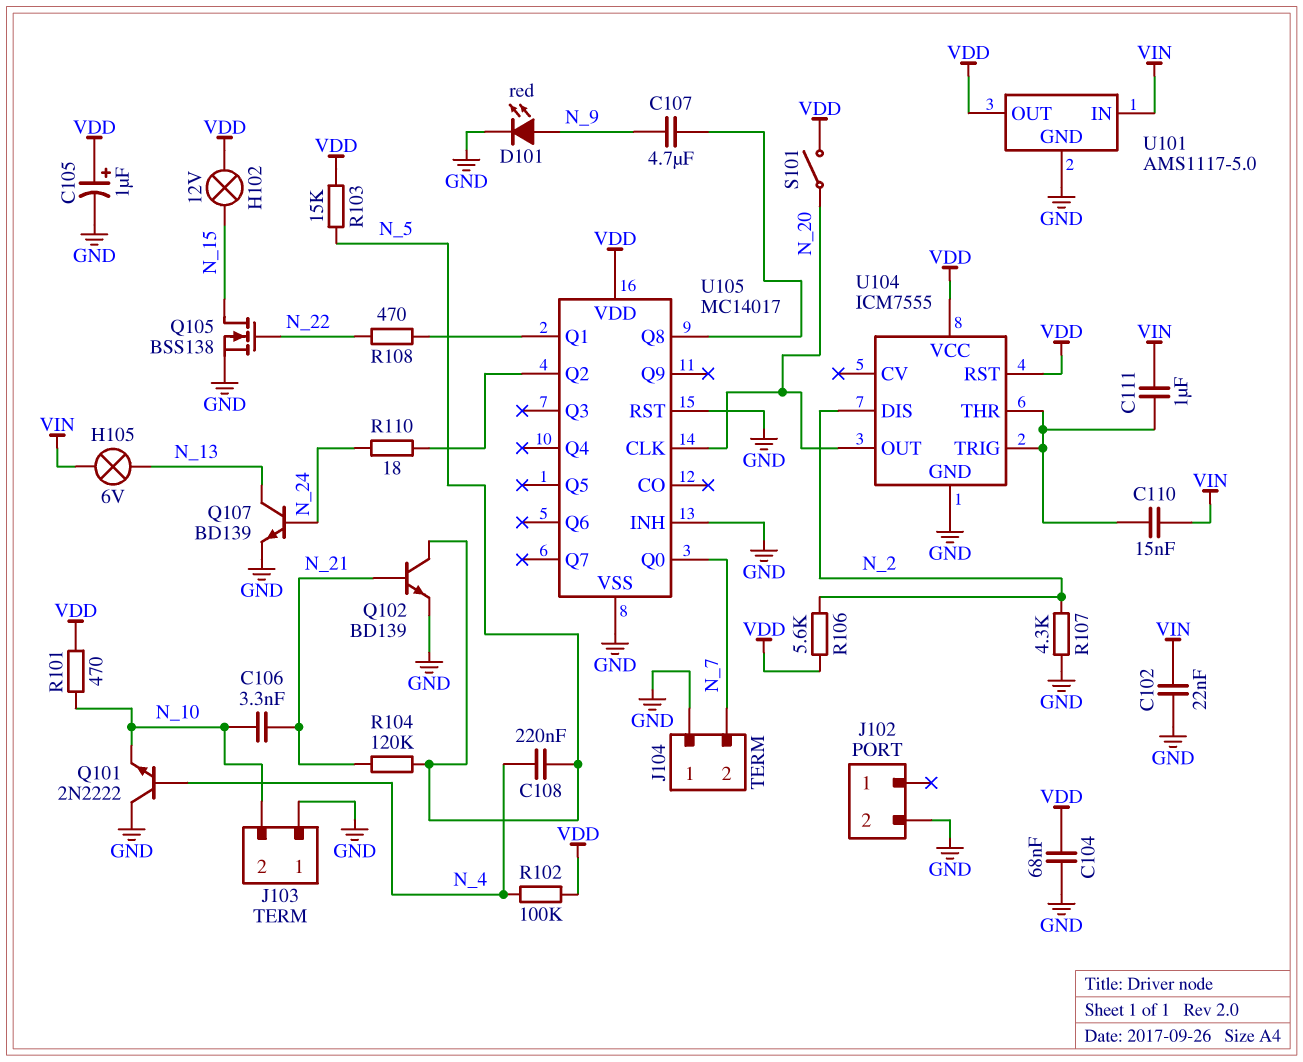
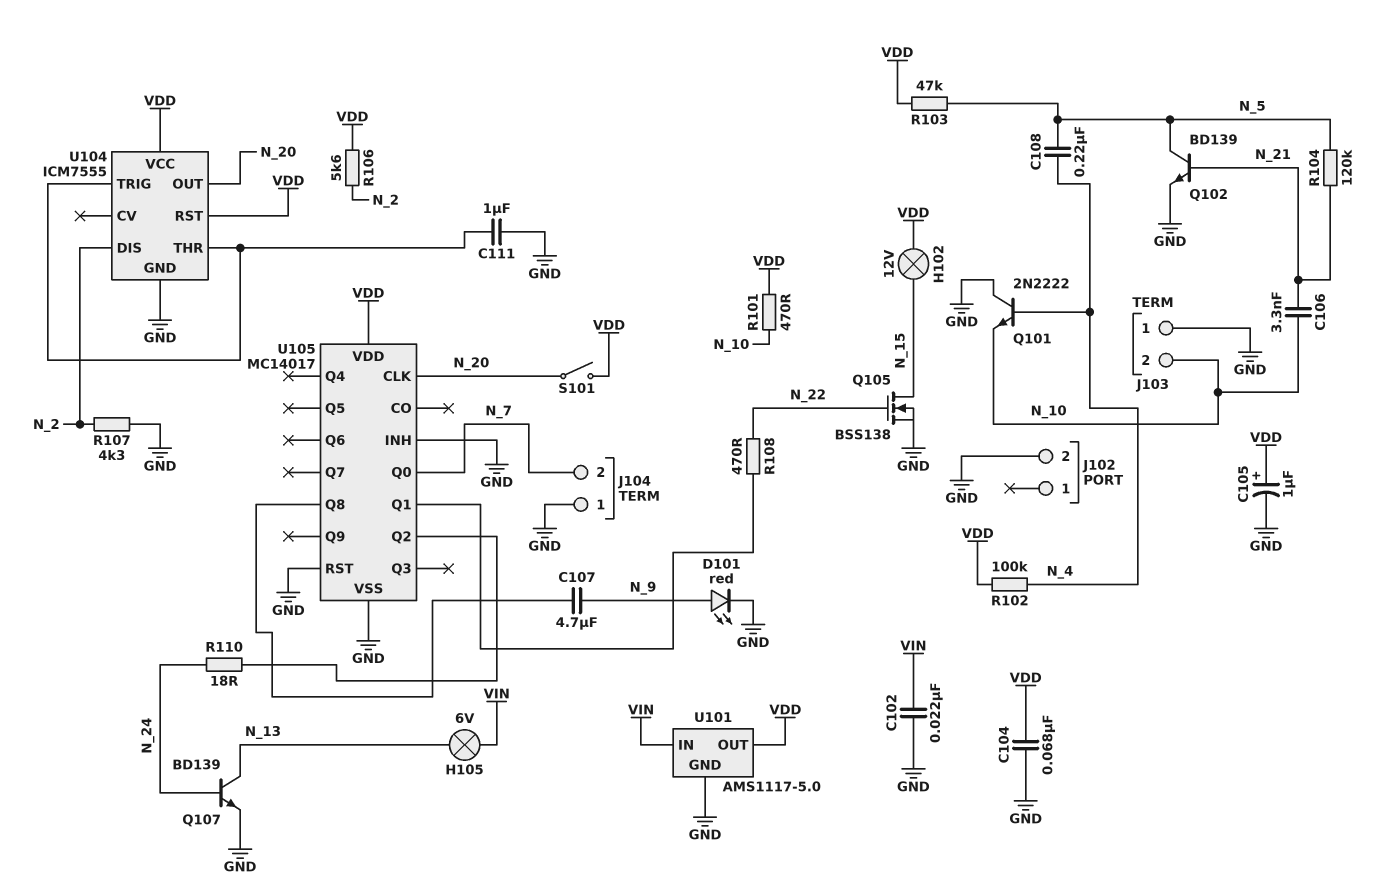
C110: 15nF (U104/THR, VIN) -> none
C111: 1uF (U104/THR, VIN) -> 1uF (GND, U104/THR)
R103: 15k (N_5, VDD) -> 47k (N_5, VDD)

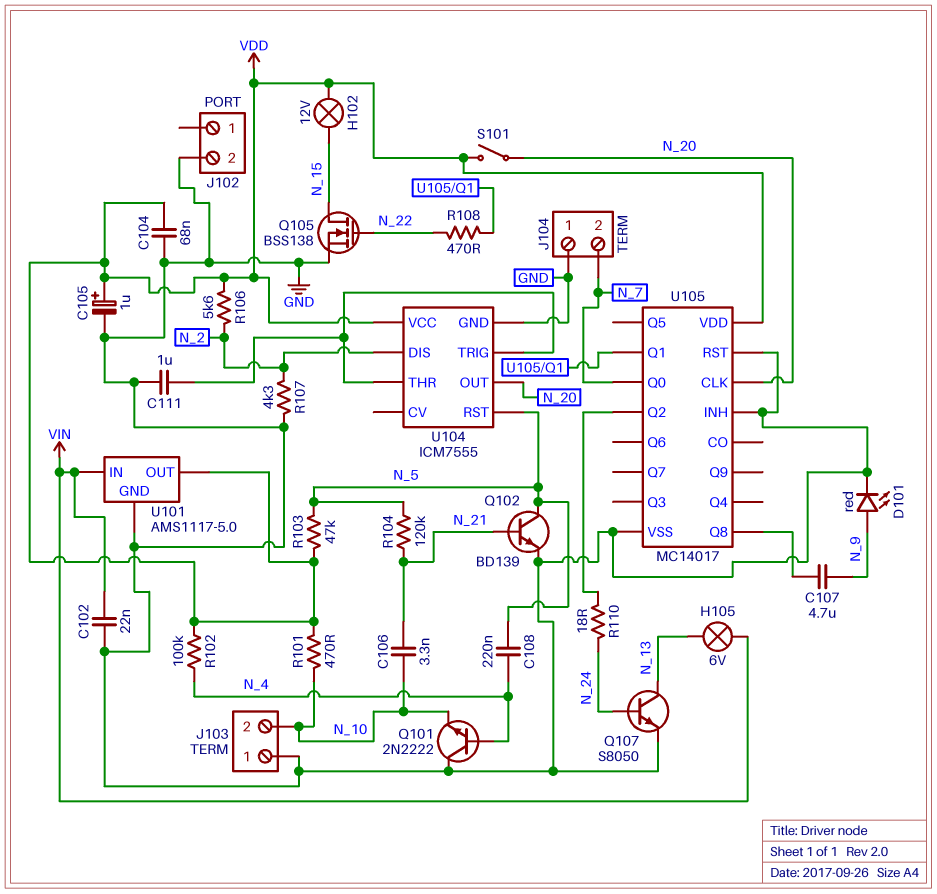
Q107: NPN BD139 (B N_24, C N_13, E GND) -> NPN S8050 (B N_24, C N_13, E GND)
U104 pin RST: VDD -> N_5

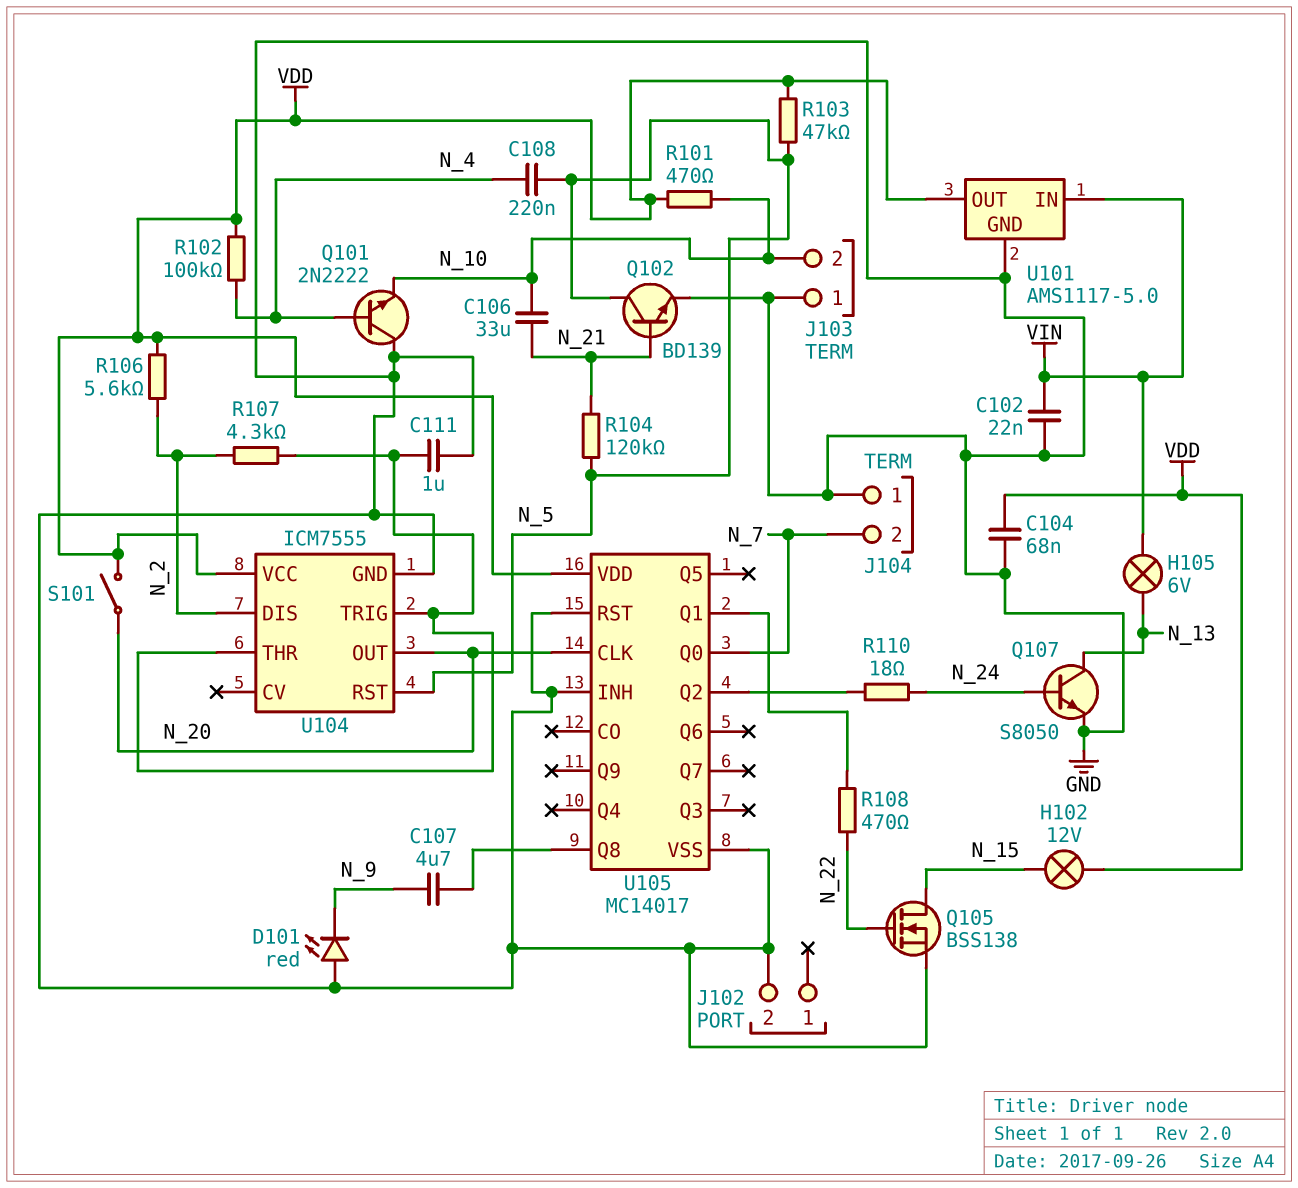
C105: 1uF (plus VDD, minus GND) -> none
C106: 3.3nF (N_10, N_21) -> 33uF (N_10, N_21)
D101: LED red (A N_9, K GND) -> LED red (A GND, K N_9)
R107: 4.3k (GND, N_2) -> 4.3k (N_2, U104/THR)

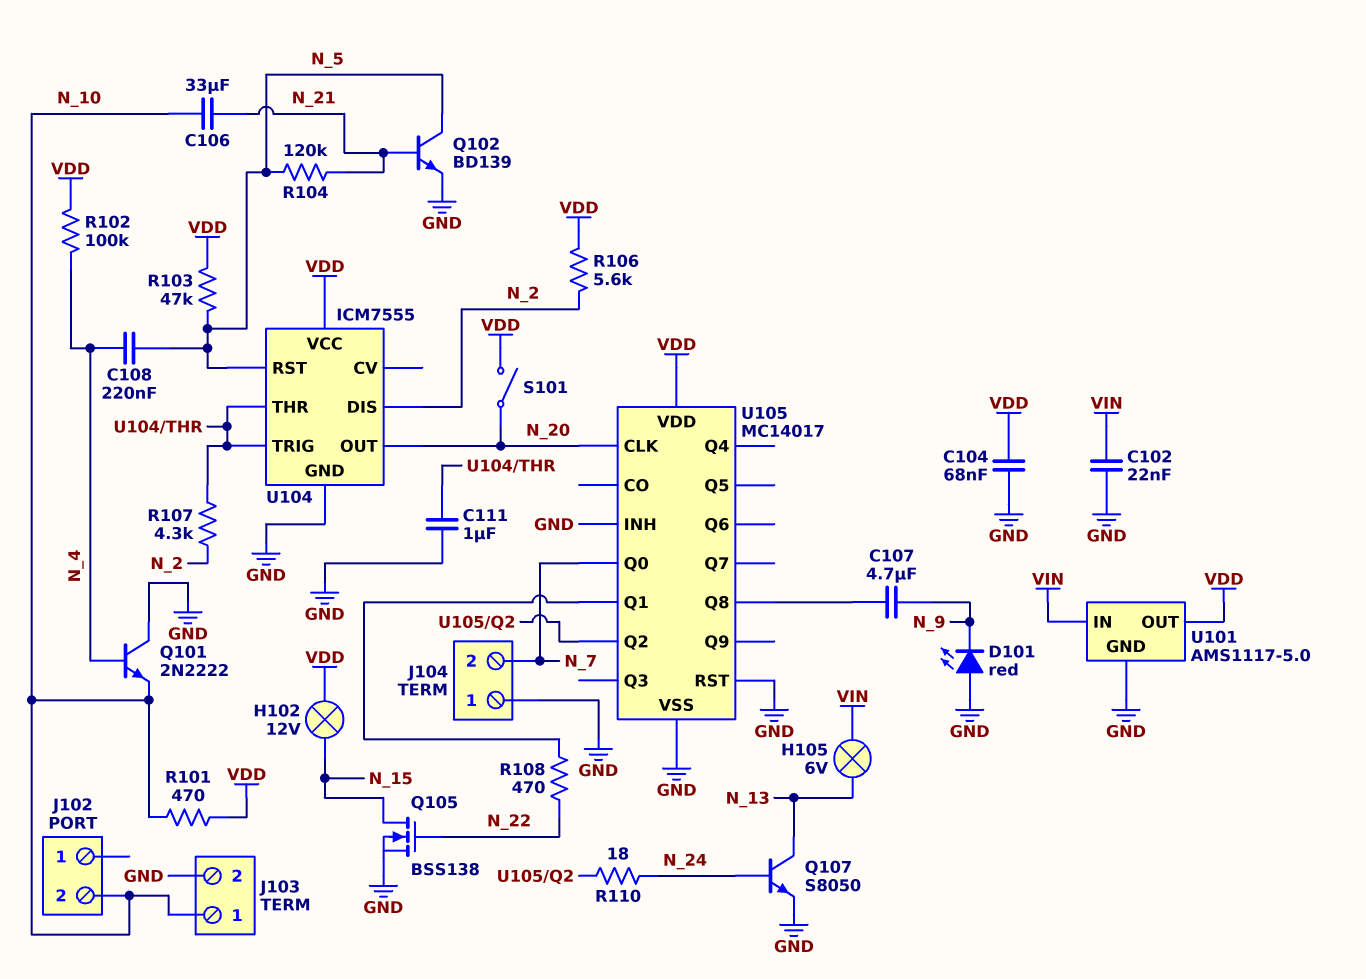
J102 pin 2: GND -> N_10
J103 pin 1: GND -> N_10
J103 pin 2: N_10 -> GND

